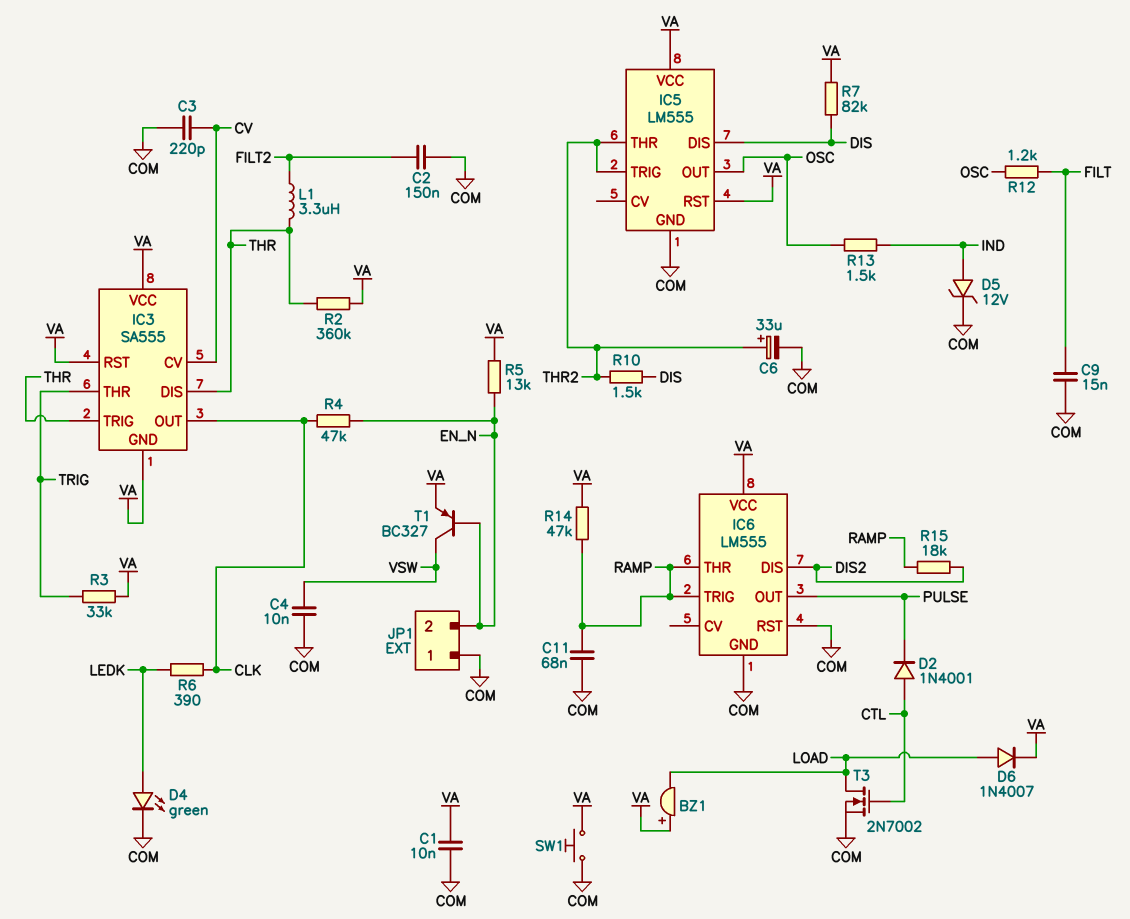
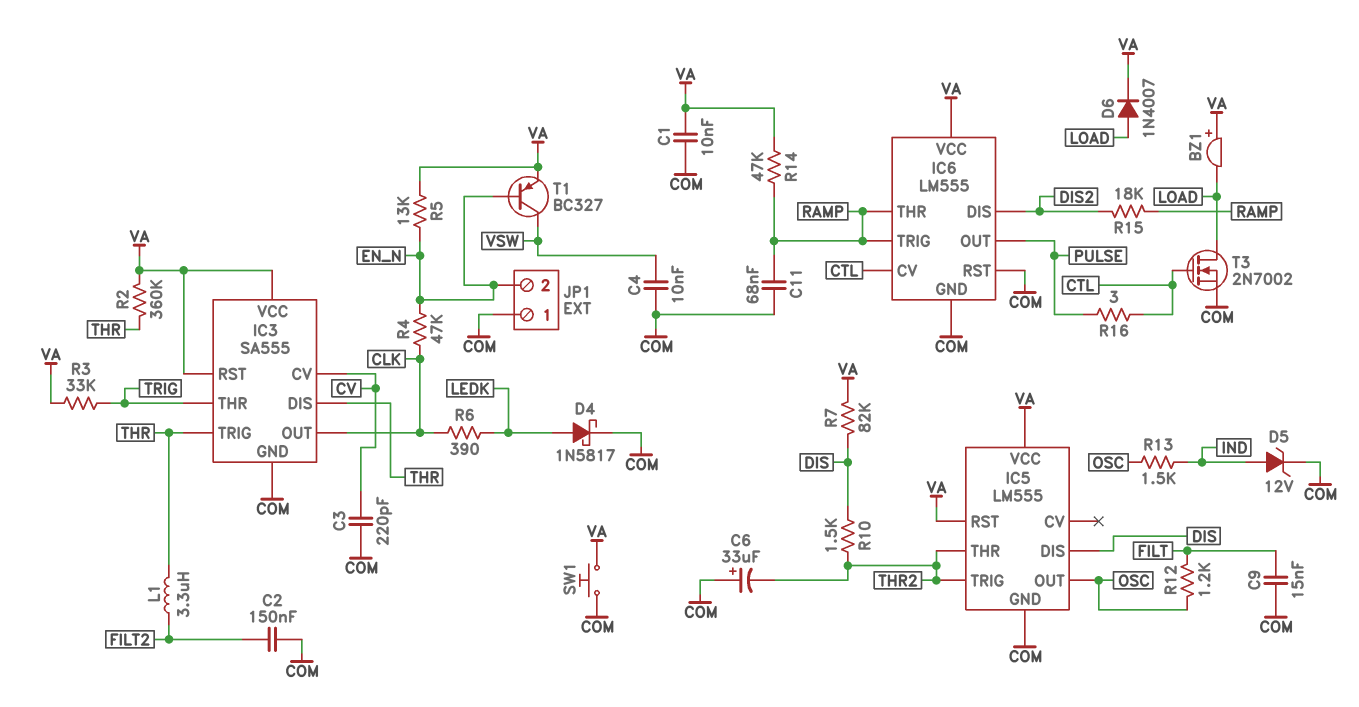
C6: 33uF (plus THR2, minus COM) -> 33uF (plus COM, minus THR2)
D2: diode 1N4001 (A CTL, K PULSE) -> none
D4: LED green (A LEDK, K COM) -> schottky 1N5817 (A LEDK, K COM)
IC3 pin GND: VA -> COM
IC6 pin CV: none -> CTL
R16: none -> 3 (CTL, PULSE)

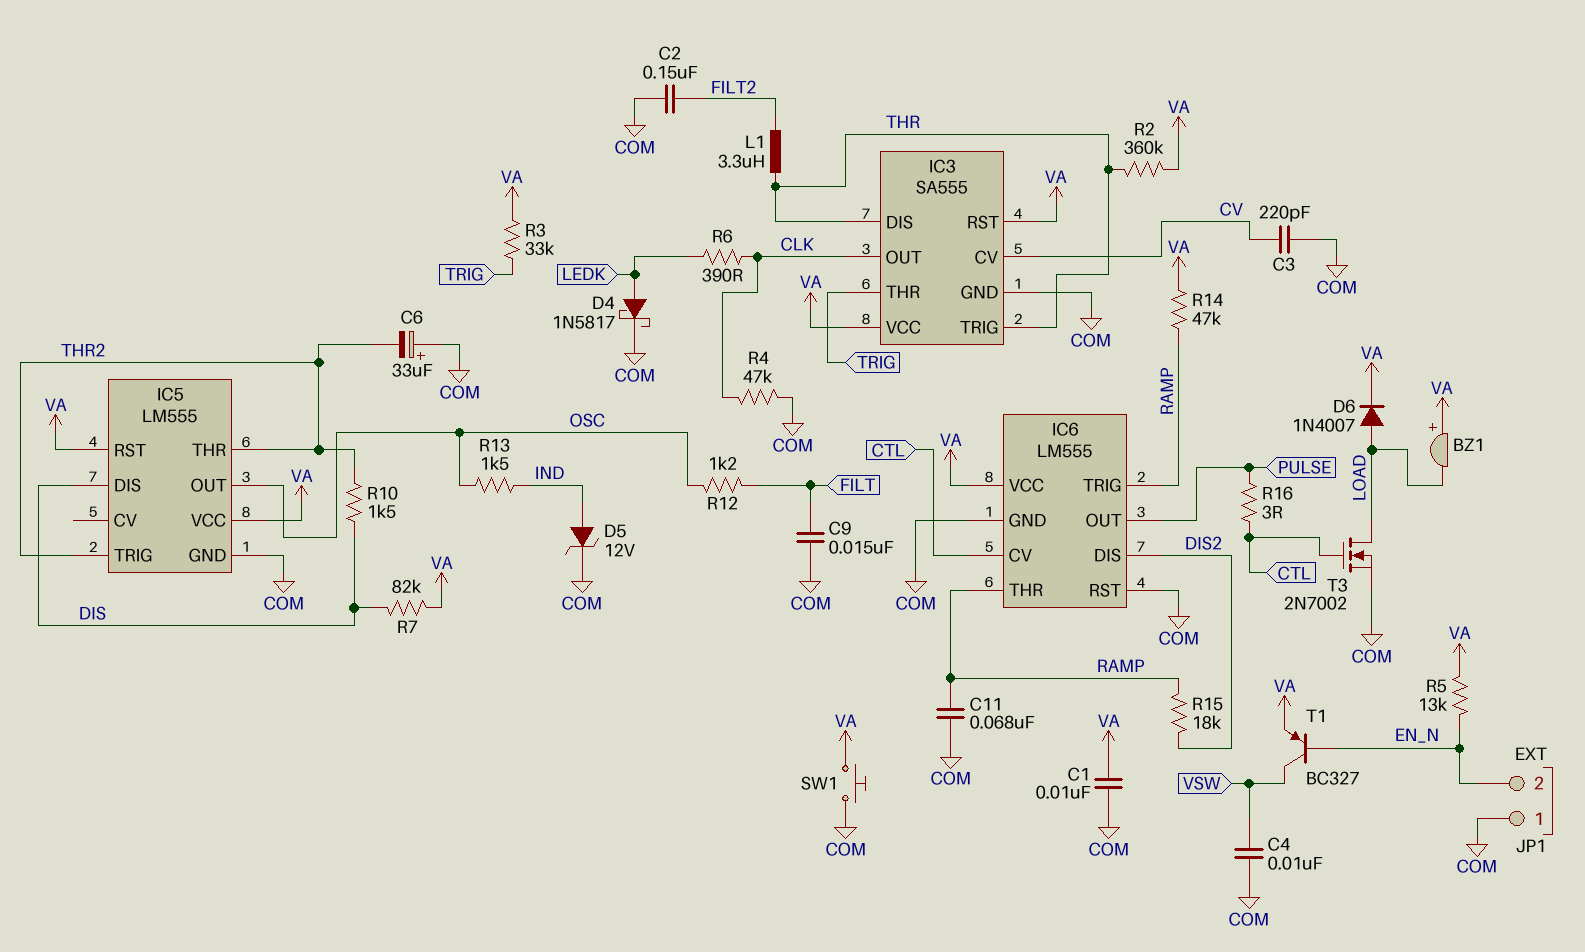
R4: 47k (CLK, EN_N) -> 47k (CLK, COM)

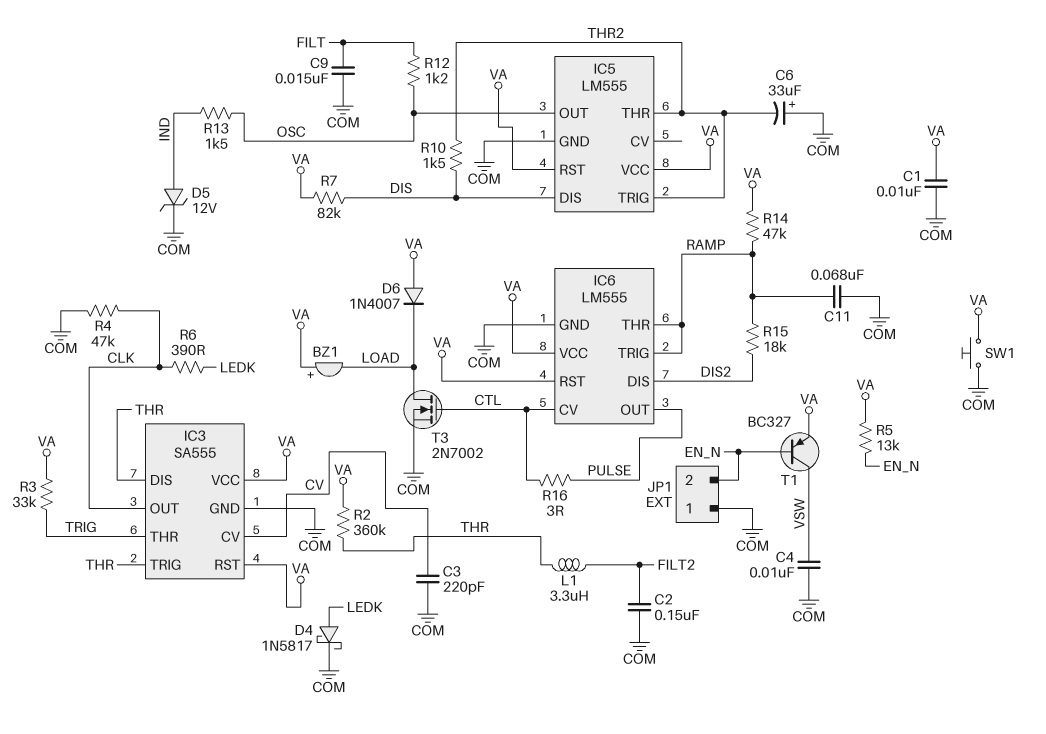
D6: diode 1N4007 (A LOAD, K VA) -> diode 1N4007 (A VA, K LOAD)
IC6 pin RST: COM -> VA

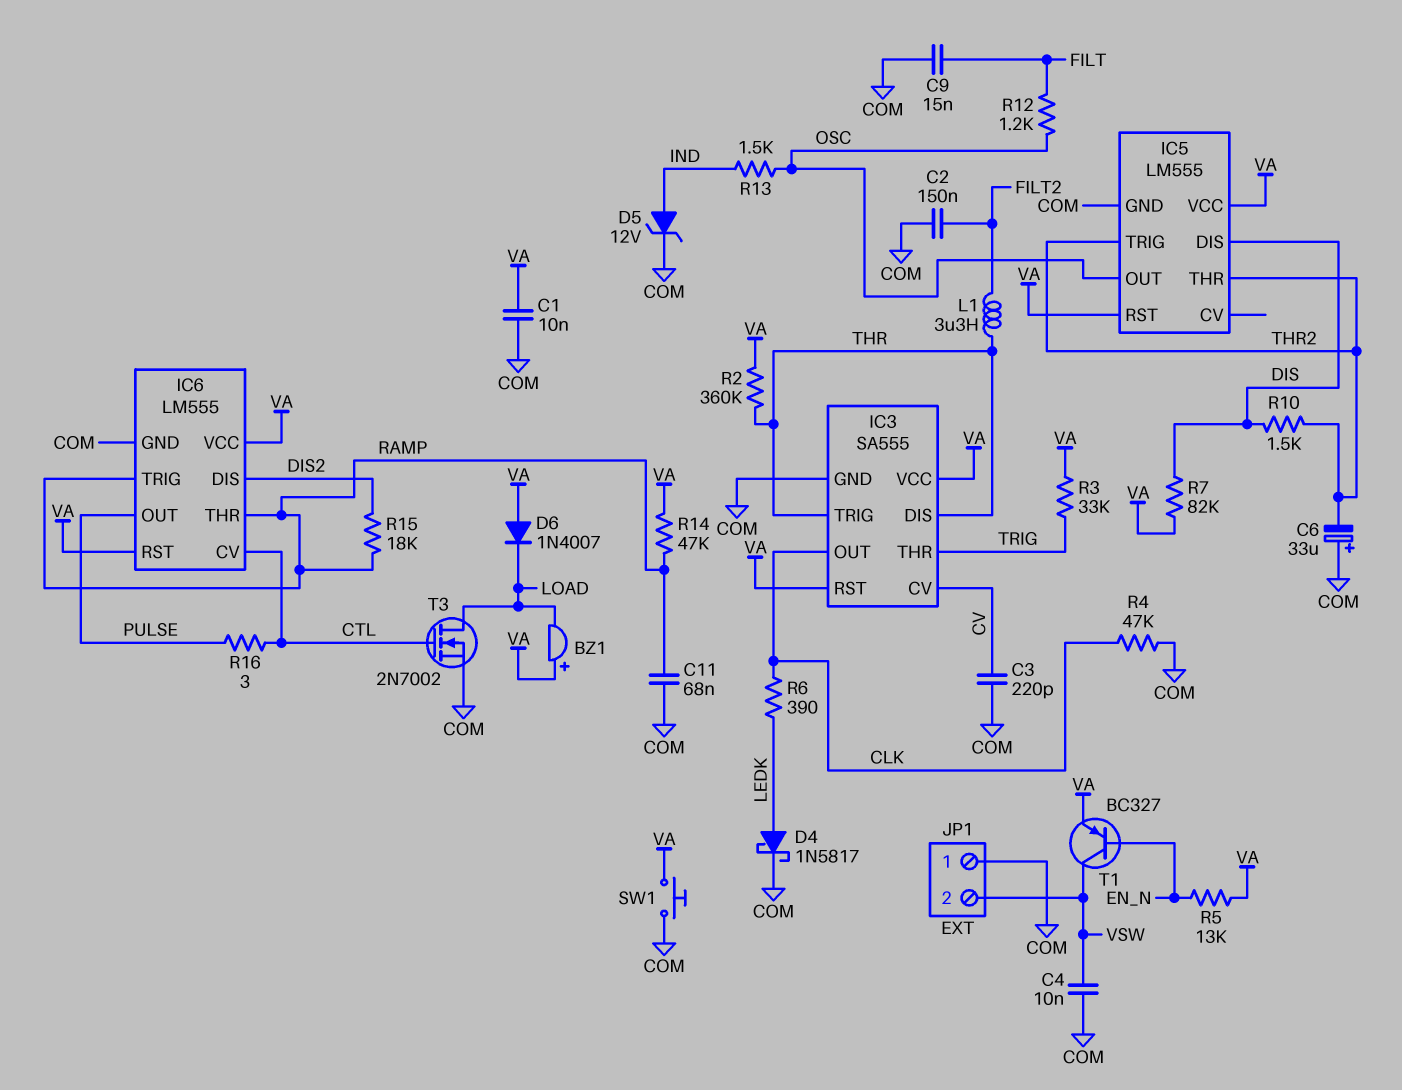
JP1 pin 2: EN_N -> VSW

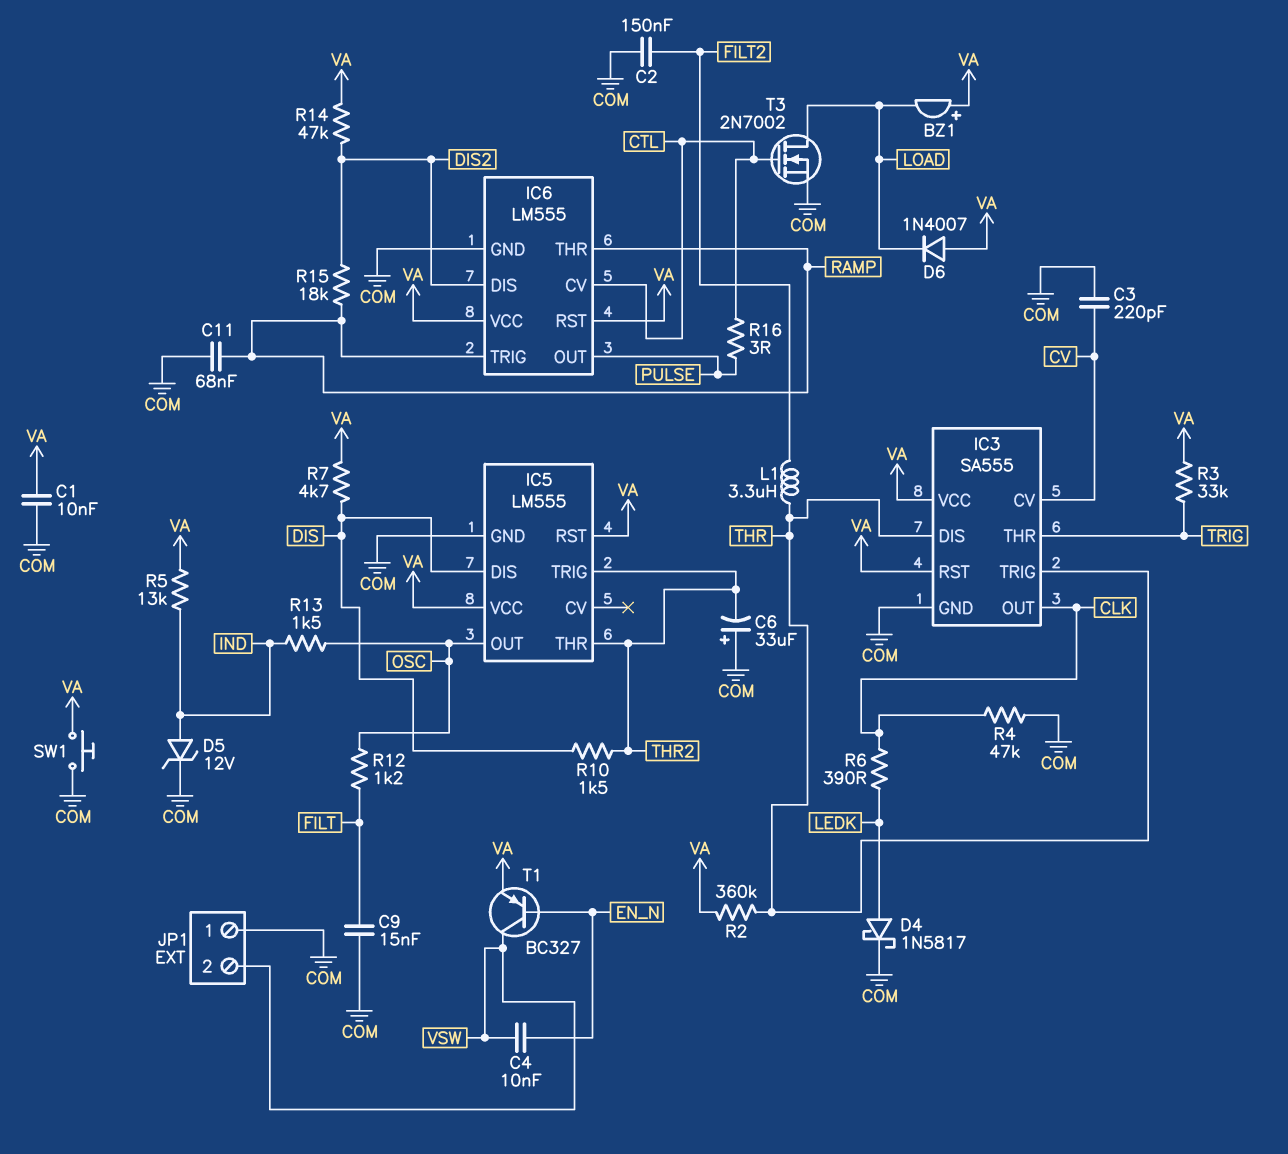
C4: 10nF (COM, VSW) -> 10nF (EN_N, VSW)
R5: 13k (EN_N, VA) -> 13k (IND, VA)
R7: 82k (DIS, VA) -> 4.7k (DIS, VA)
R14: 47k (RAMP, VA) -> 47k (DIS2, VA)

